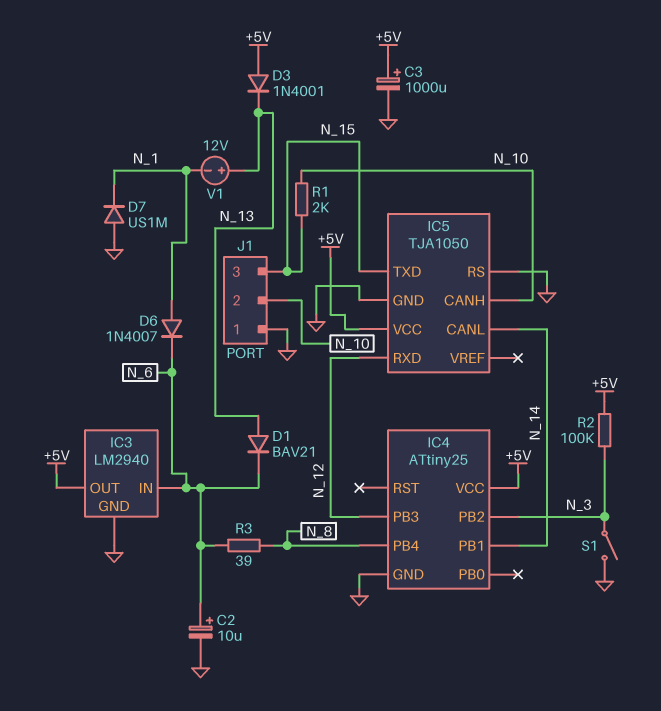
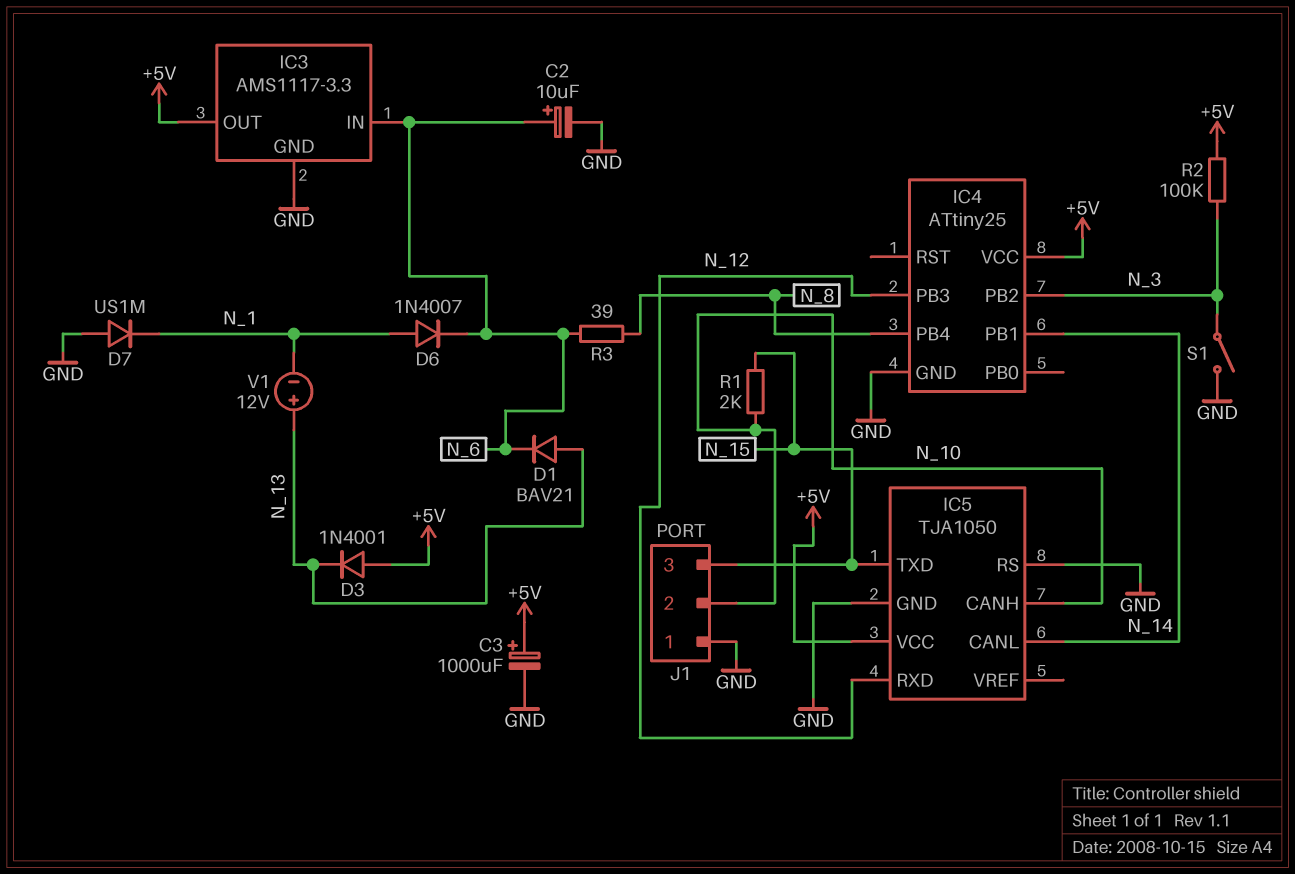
IC3: LM2940 -> AMS1117-3.3

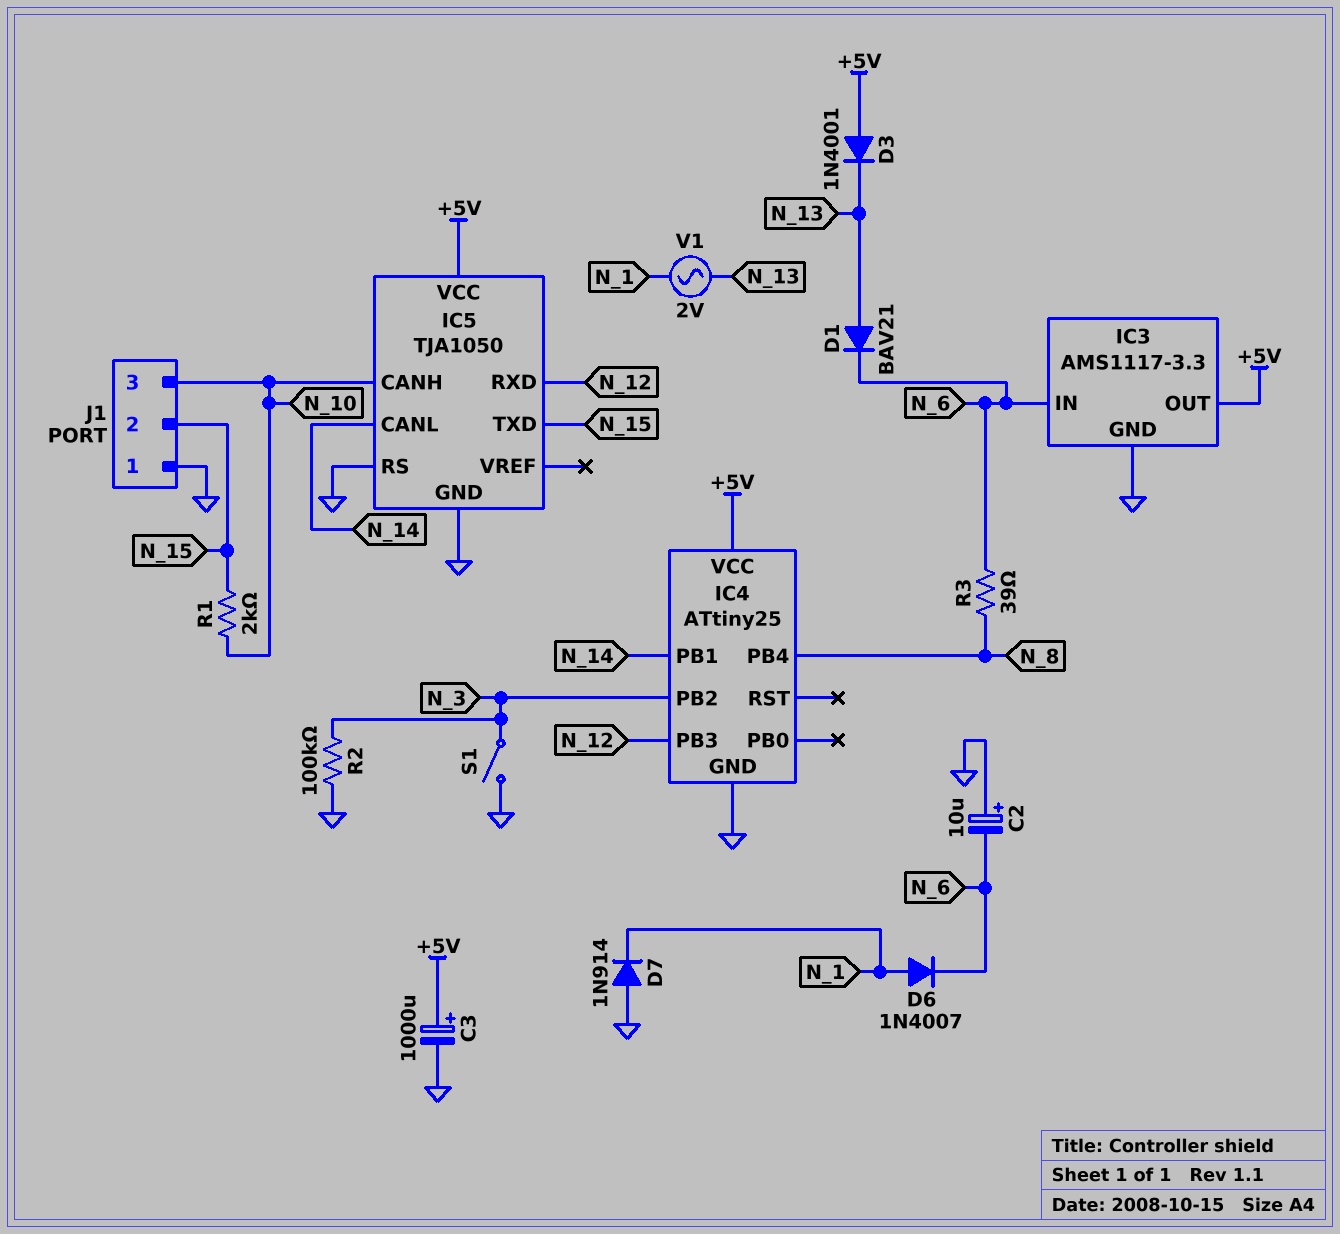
C2: 10uF (plus N_6, minus GND) -> 10uF (plus GND, minus N_6)
D7: diode US1M (A GND, K N_1) -> diode 1N914 (A GND, K N_1)
J1 pin 2: N_10 -> N_15
J1 pin 3: N_15 -> N_10
R2: 100k (+5V, N_3) -> 100k (GND, N_3)
V1: 12V (plus N_13, minus N_1) -> AC 2V (N_1, N_13)

